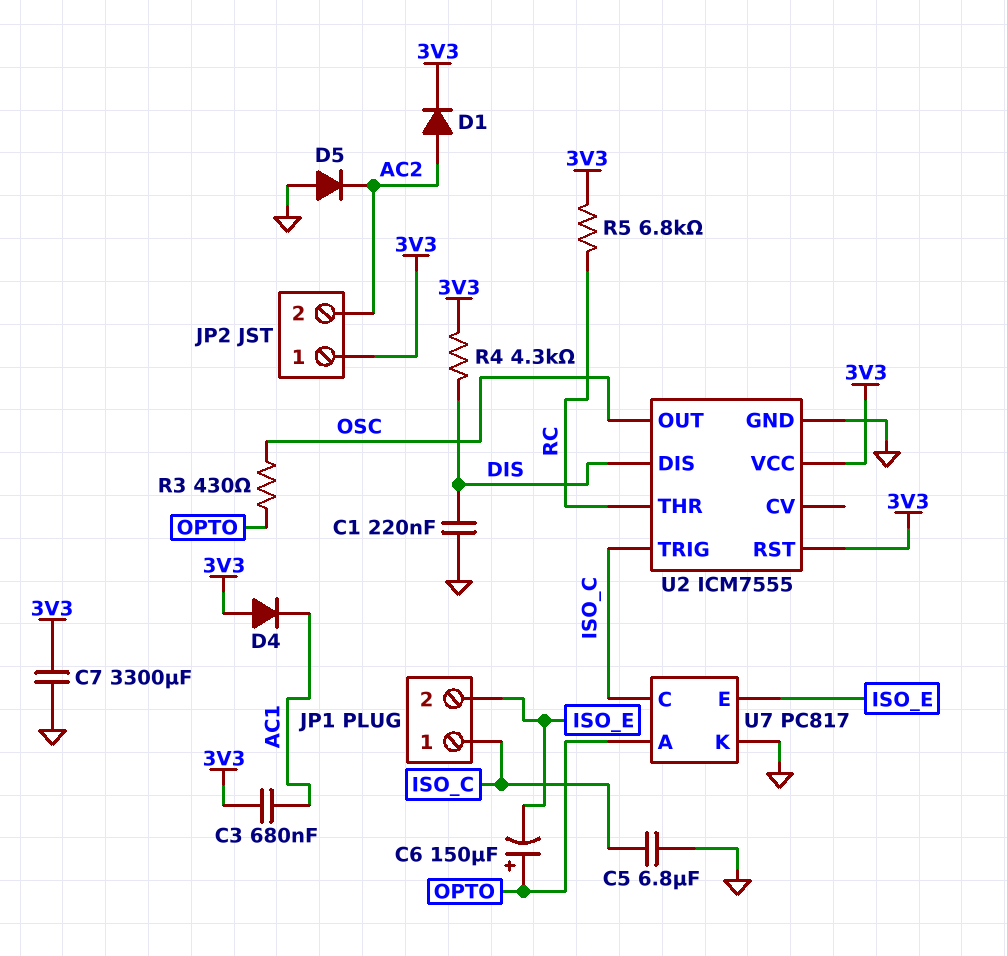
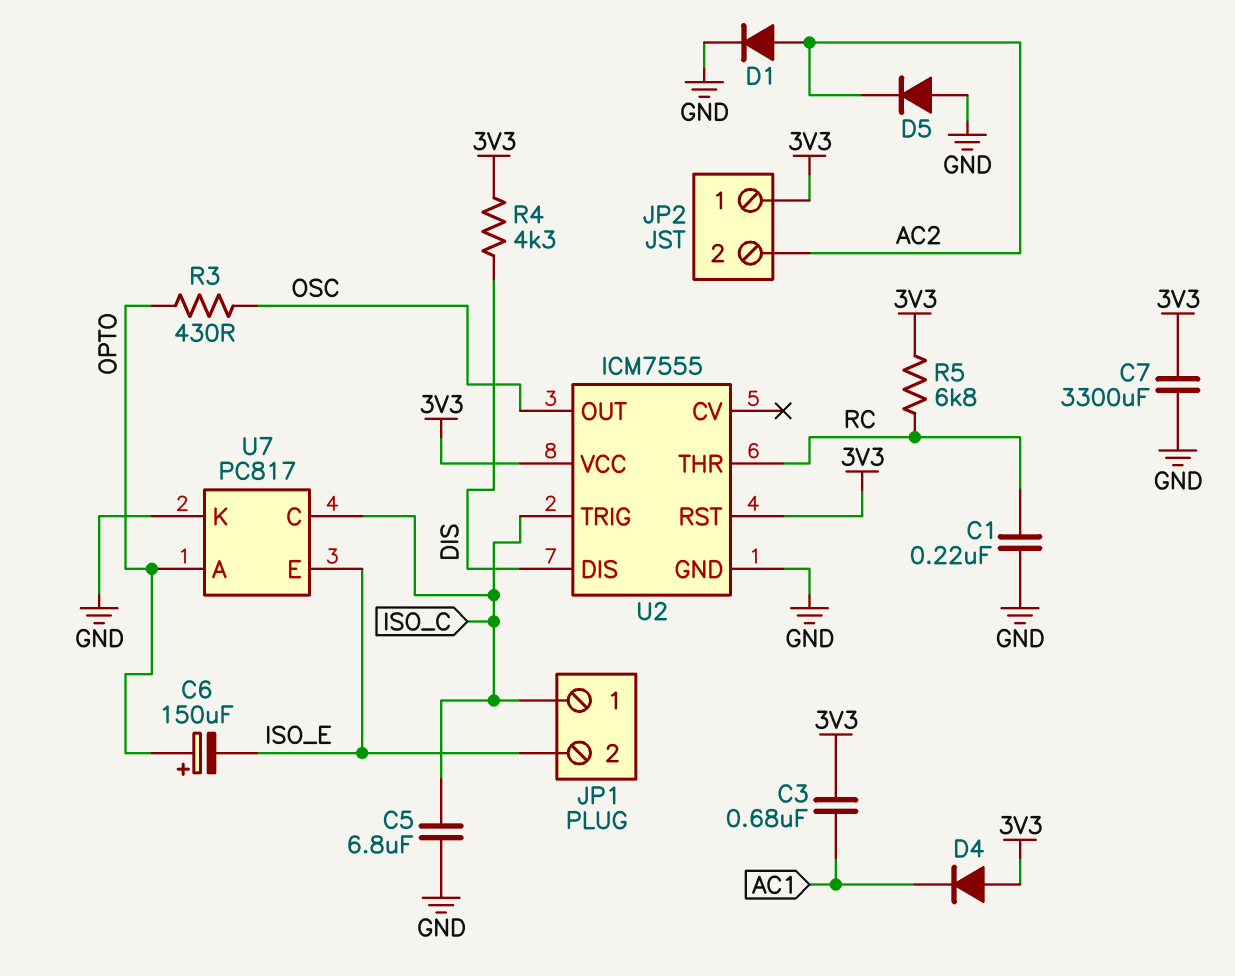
C1: 220nF (DIS, GND) -> 220nF (GND, RC)
D1: diode (A AC2, K 3V3) -> diode (A AC2, K GND)

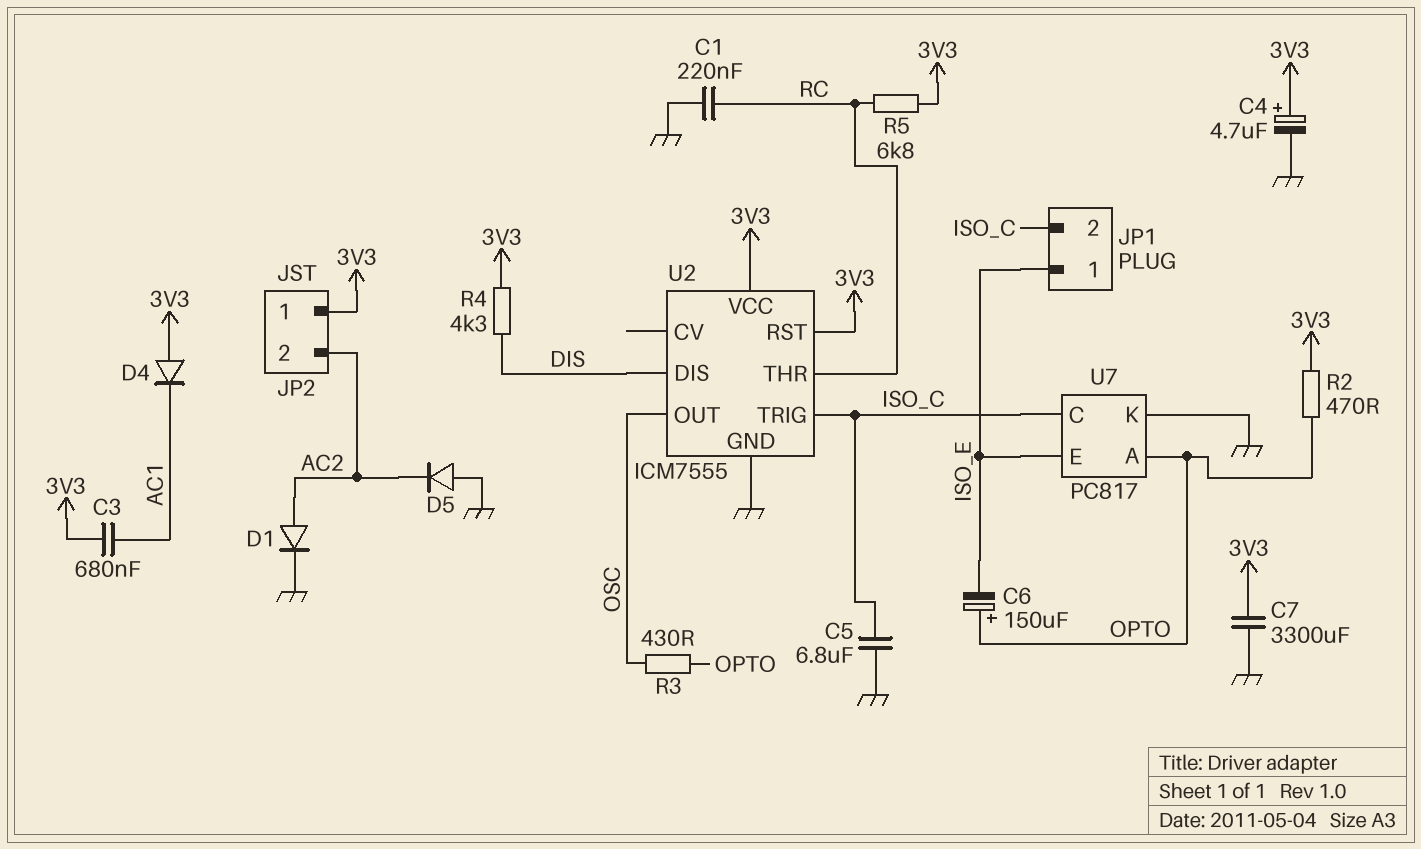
C4: none -> 4.7uF (plus 3V3, minus GND)
JP1 pin 1: ISO_C -> ISO_E
JP1 pin 2: ISO_E -> ISO_C
R2: none -> 470 (3V3, OPTO)

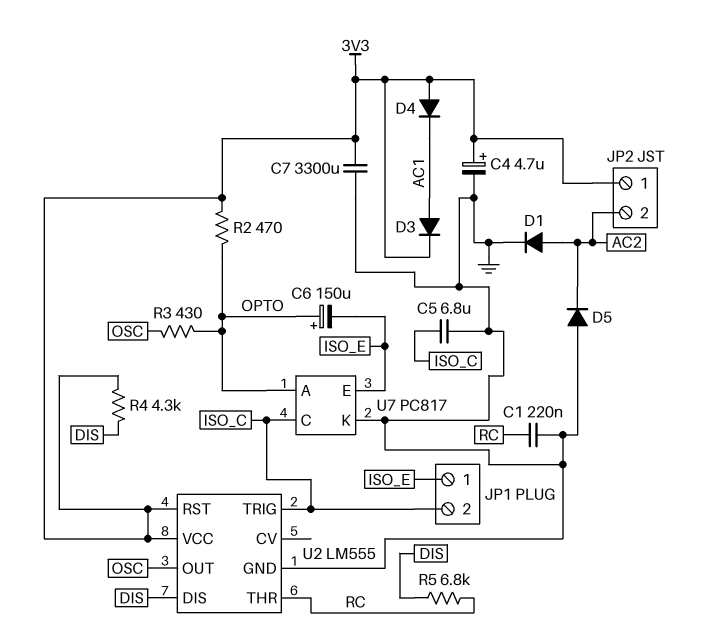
C3: 680nF (3V3, AC1) -> none
D3: none -> diode (A AC1, K 3V3)
R5: 6.8k (3V3, RC) -> 6.8k (DIS, RC)
U2: ICM7555 -> LM555

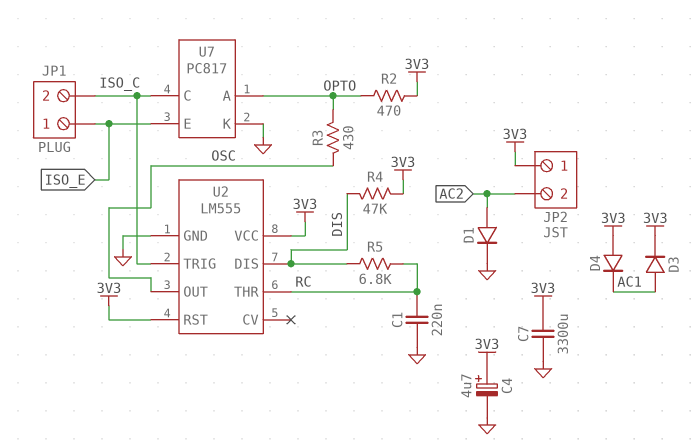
C5: 6.8uF (GND, ISO_C) -> none
C6: 150uF (plus OPTO, minus ISO_E) -> none
D5: diode (A GND, K AC2) -> none
R4: 4.3k (3V3, DIS) -> 47k (3V3, DIS)

